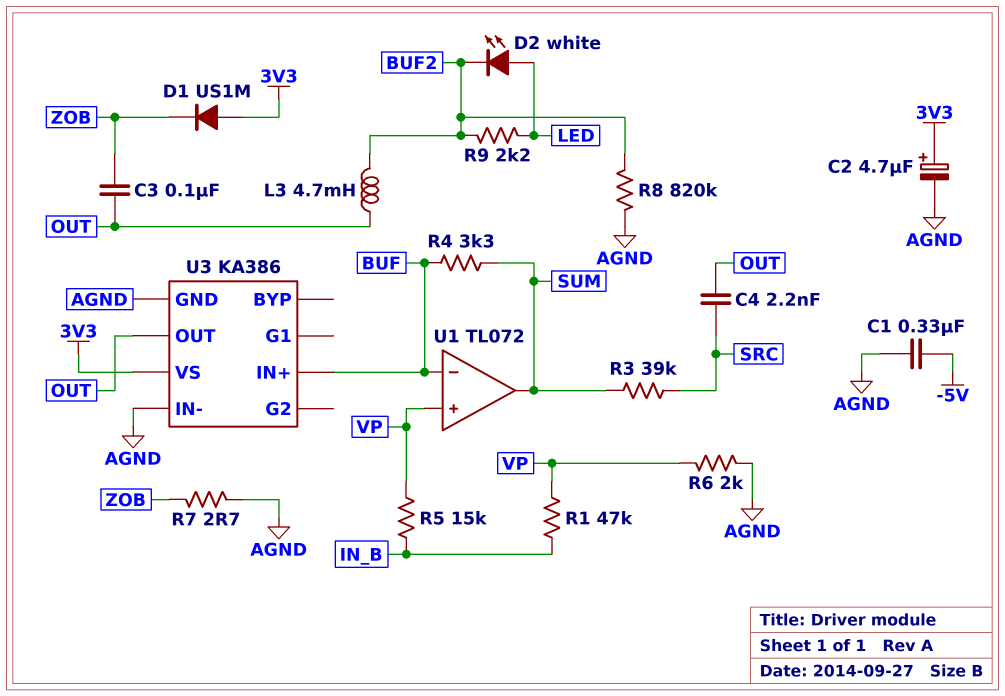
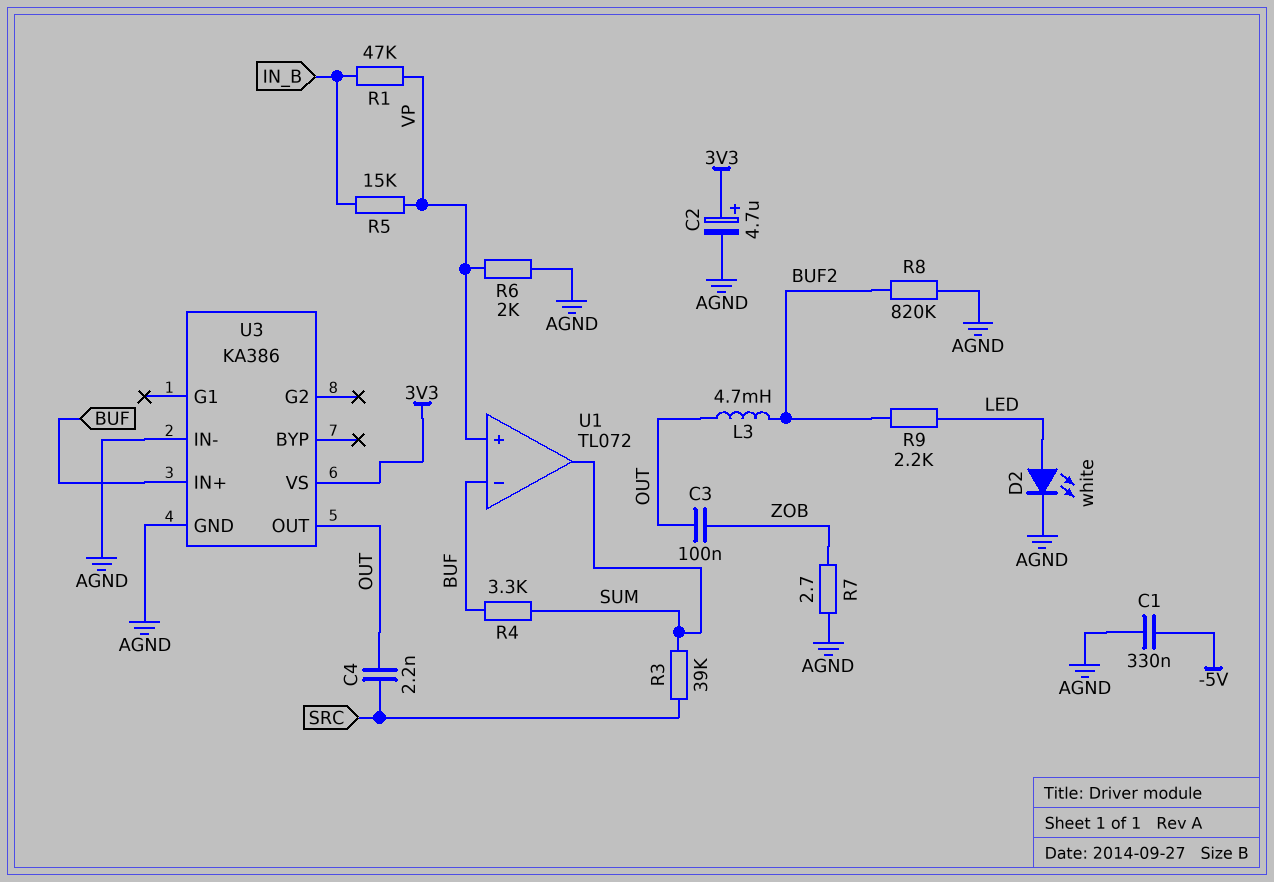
D1: diode US1M (A 3V3, K ZOB) -> none
D2: LED white (A LED, K BUF2) -> LED white (A LED, K AGND)

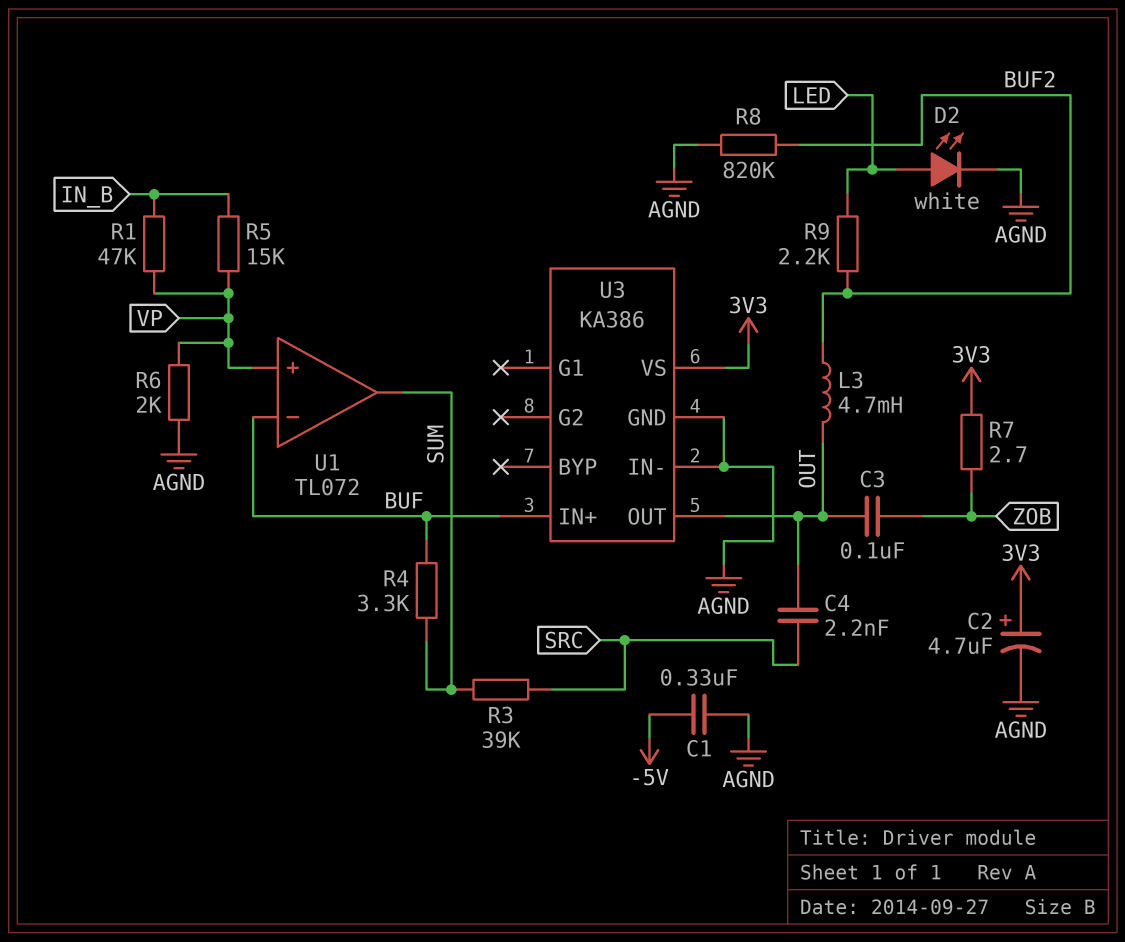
R7: 2.7 (AGND, ZOB) -> 2.7 (3V3, ZOB)

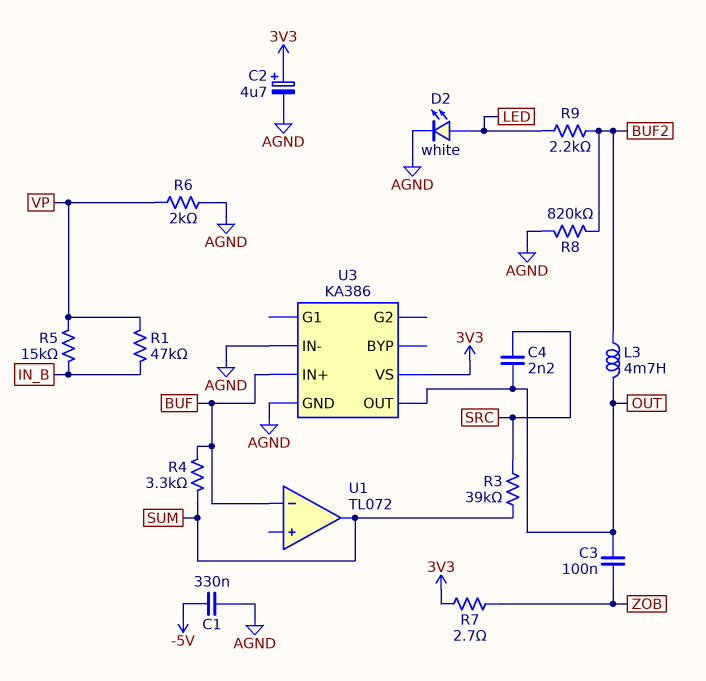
U1 pin in+: VP -> none

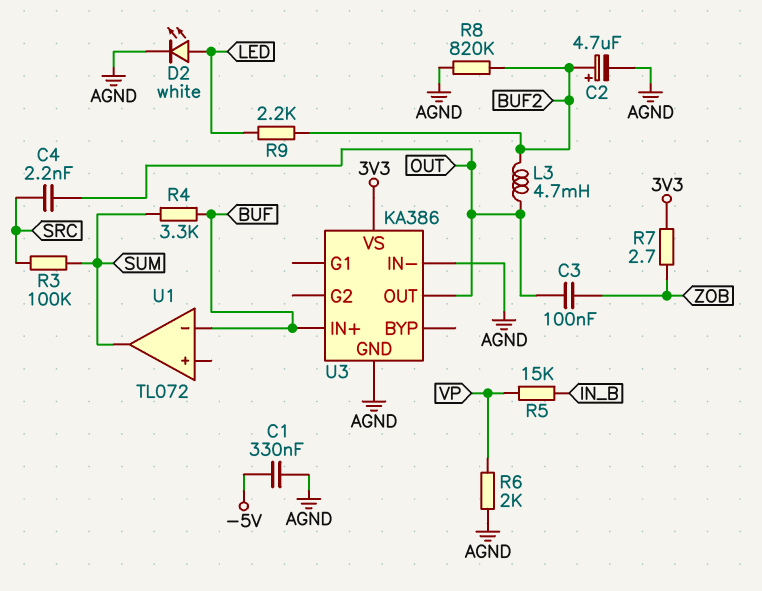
C2: 4.7uF (plus 3V3, minus AGND) -> 4.7uF (plus BUF2, minus AGND)
R1: 47k (IN_B, VP) -> none
R3: 39k (SRC, SUM) -> 100k (SRC, SUM)

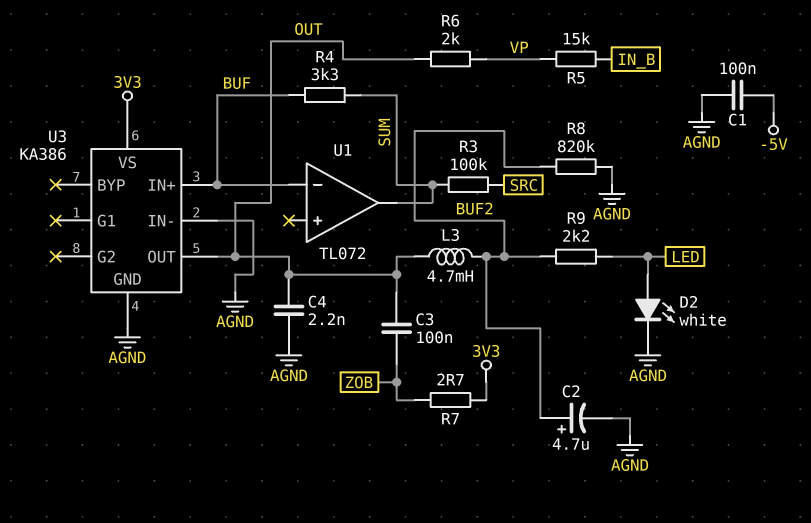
C1: 330nF (-5V, AGND) -> 100nF (-5V, AGND)
C4: 2.2nF (OUT, SRC) -> 2.2nF (AGND, OUT)
R6: 2k (AGND, VP) -> 2k (OUT, VP)

